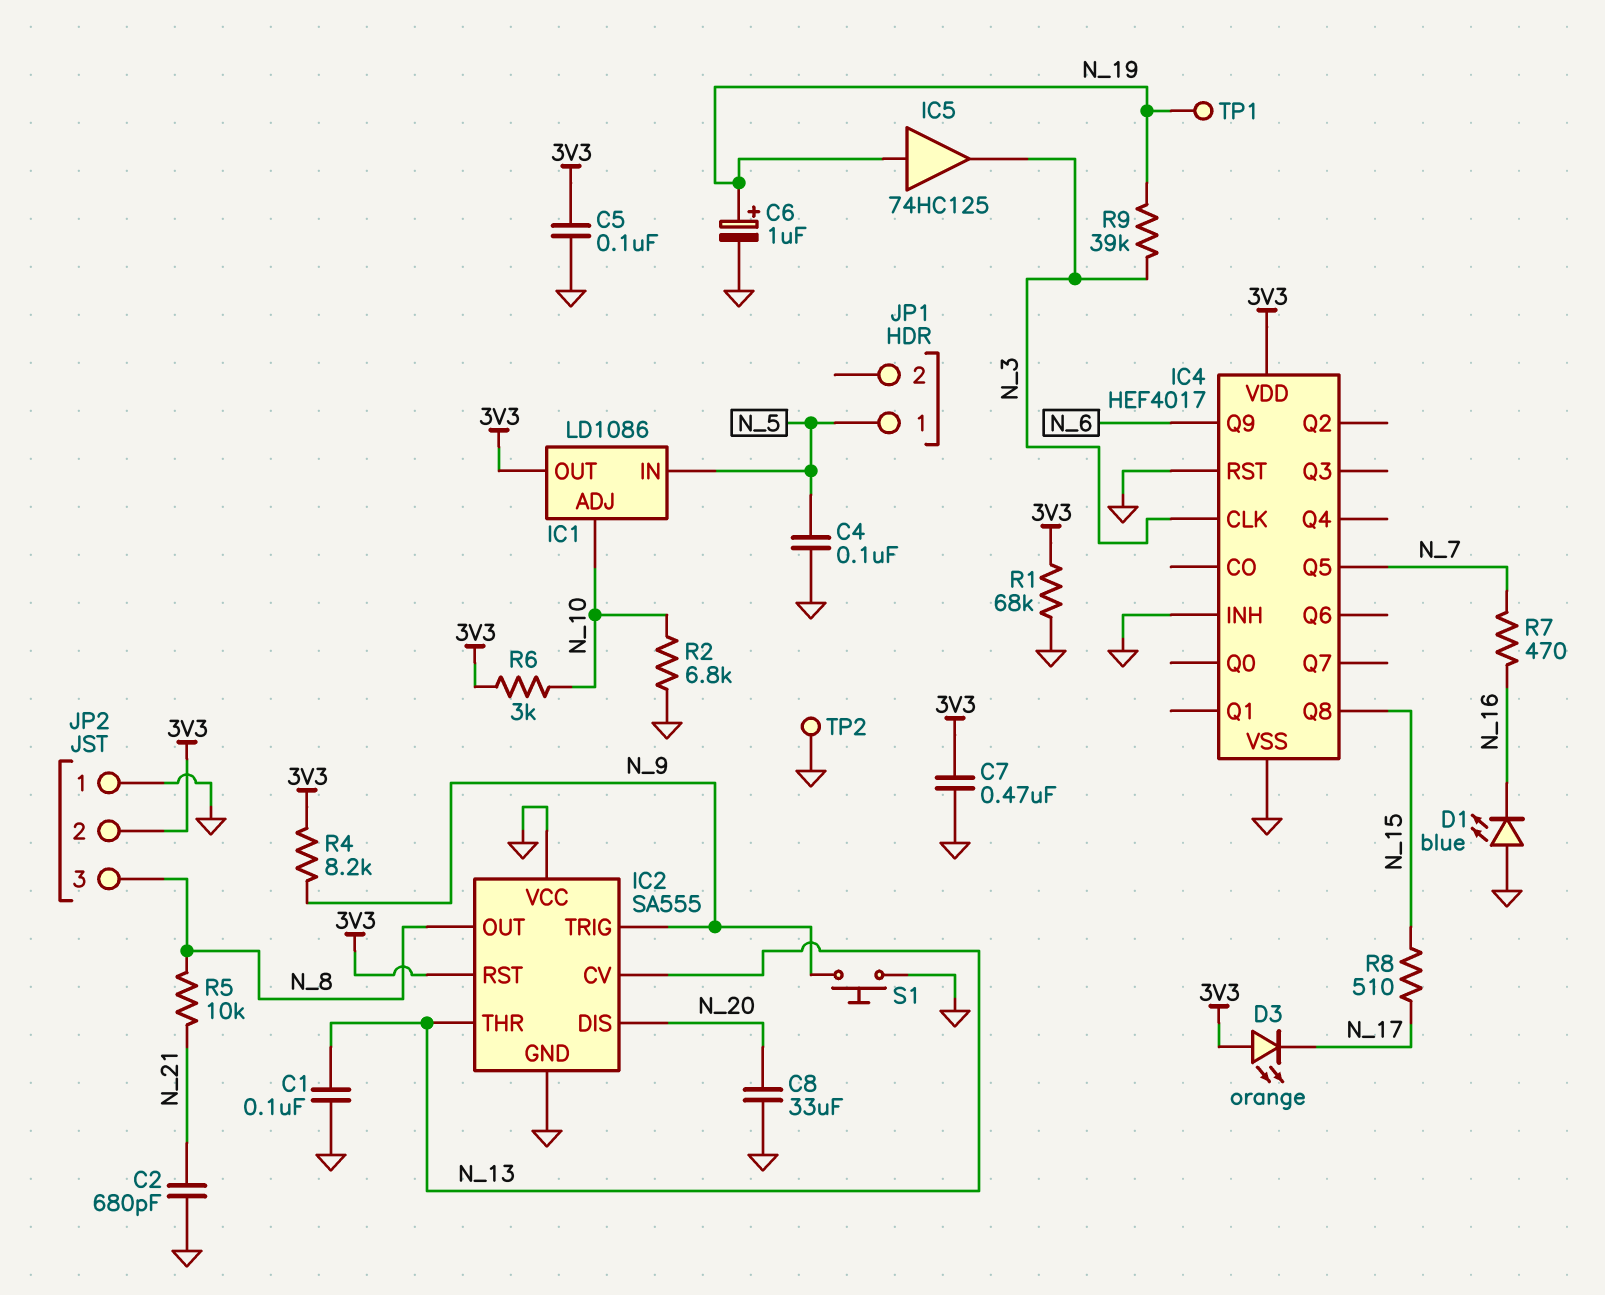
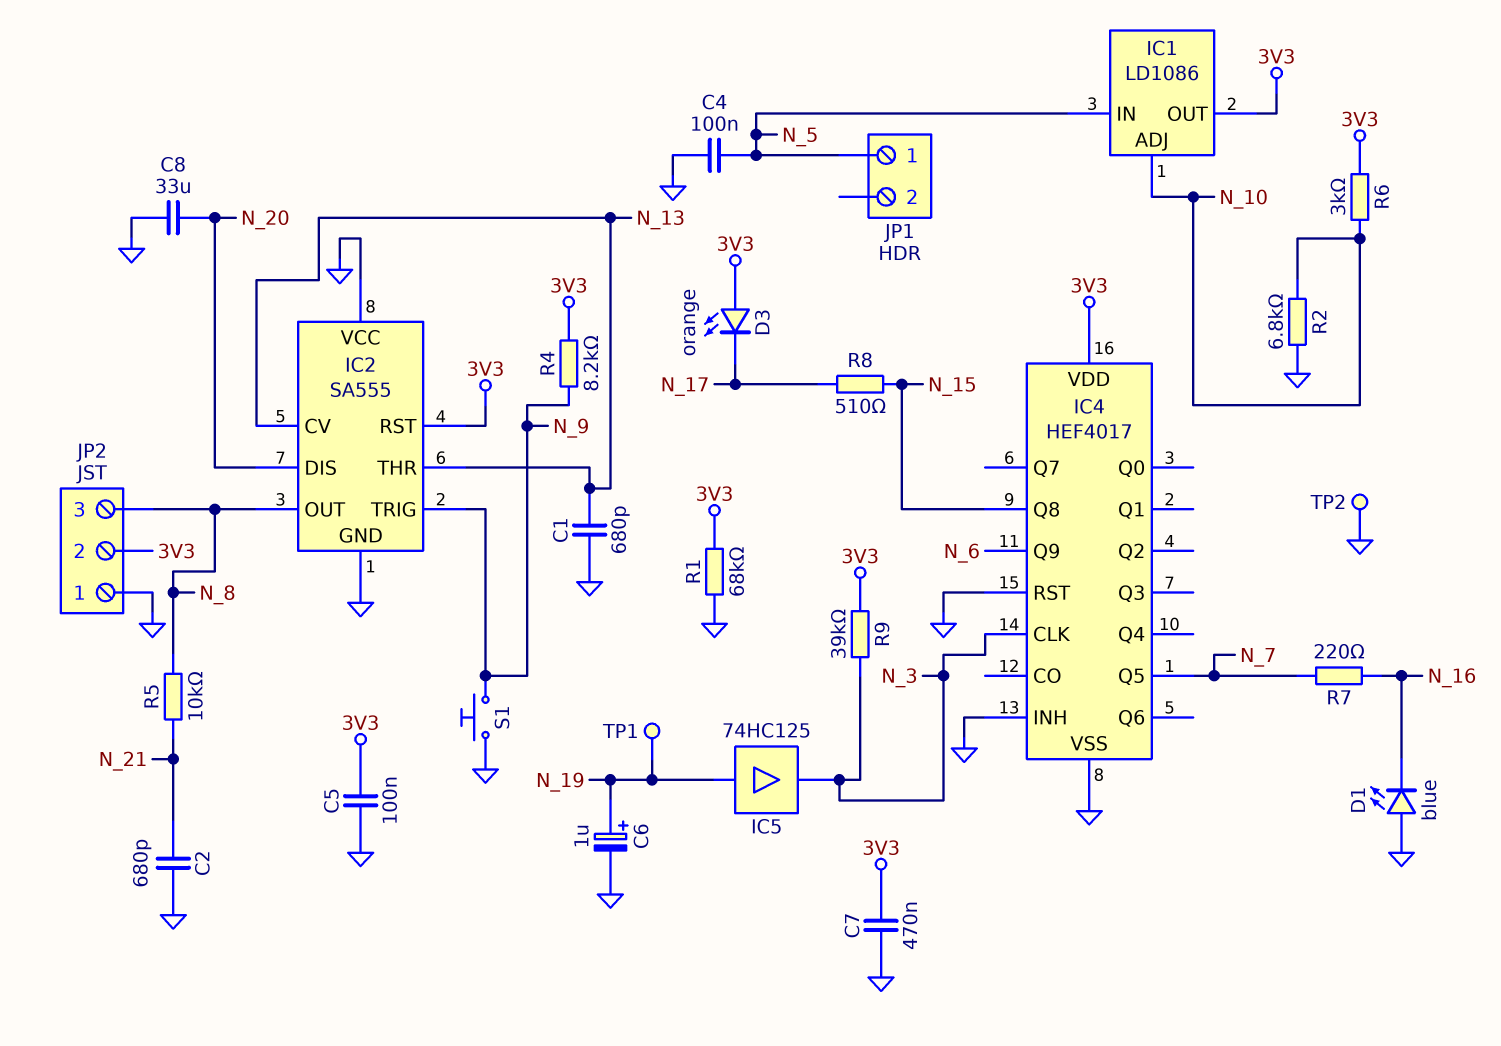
C1: 100nF (GND, N_13) -> 680pF (GND, N_13)
R7: 470 (N_7, N_16) -> 220 (N_7, N_16)
R9: 39k (N_3, N_19) -> 39k (3V3, N_3)

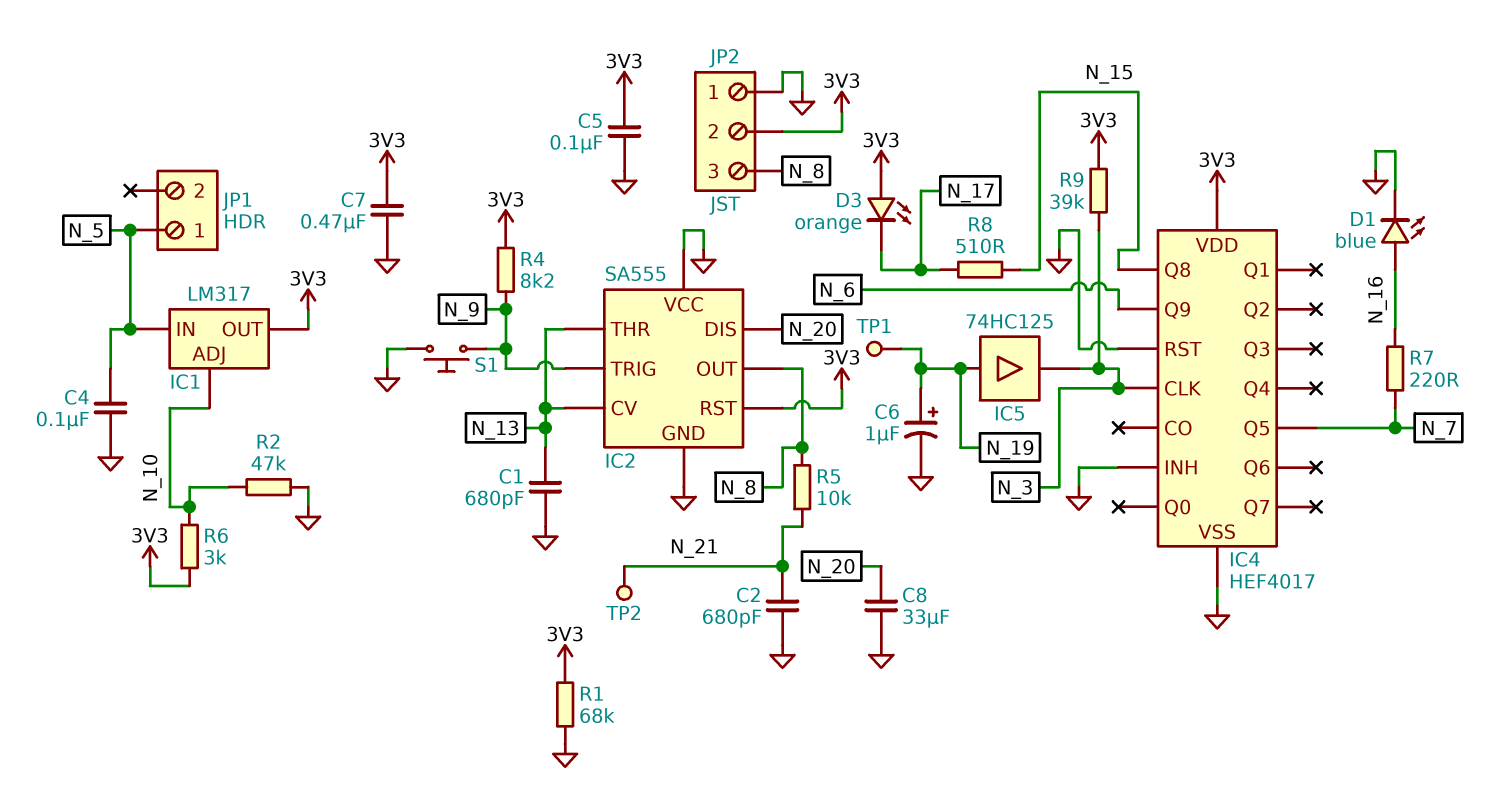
D1: LED blue (A GND, K N_16) -> LED blue (A N_16, K GND)
IC1: LD1086 -> LM317
R2: 6.8k (GND, N_10) -> 47k (GND, N_10)
TP2: test point (GND) -> test point (N_21)

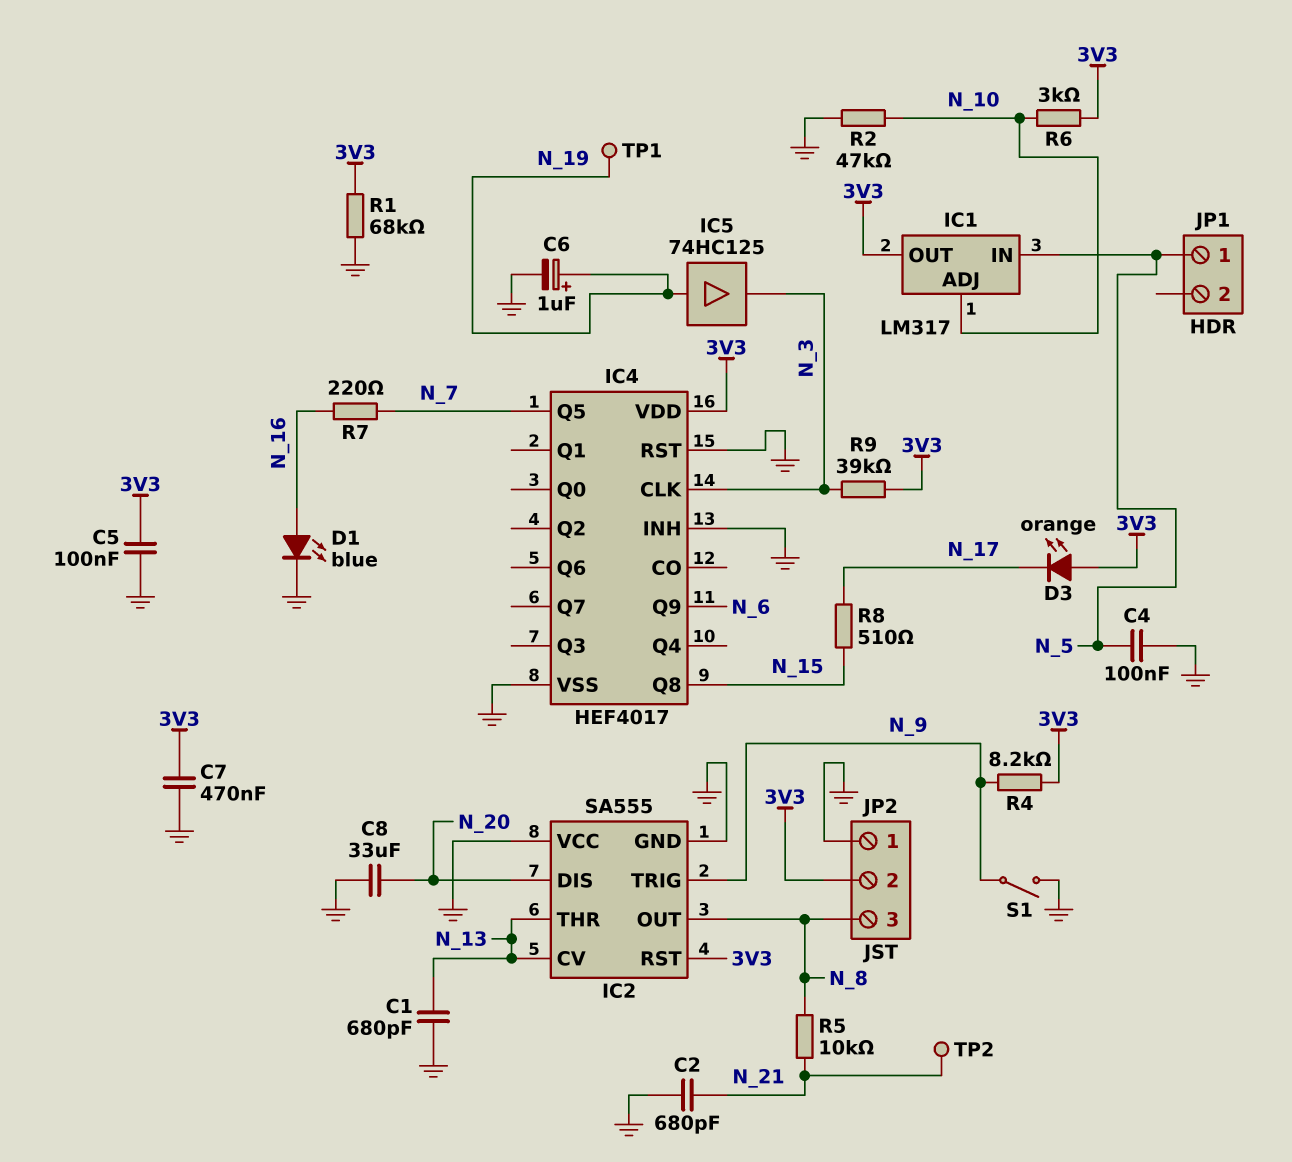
S1: button (GND, N_9) -> switch (GND, N_9)

